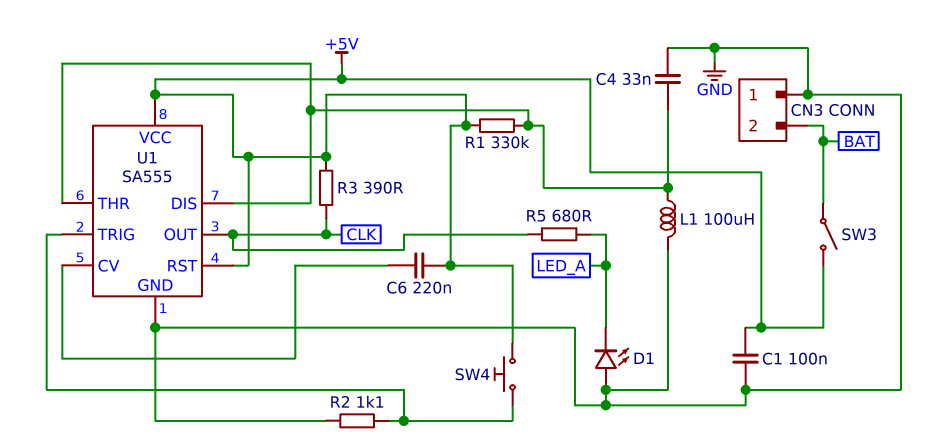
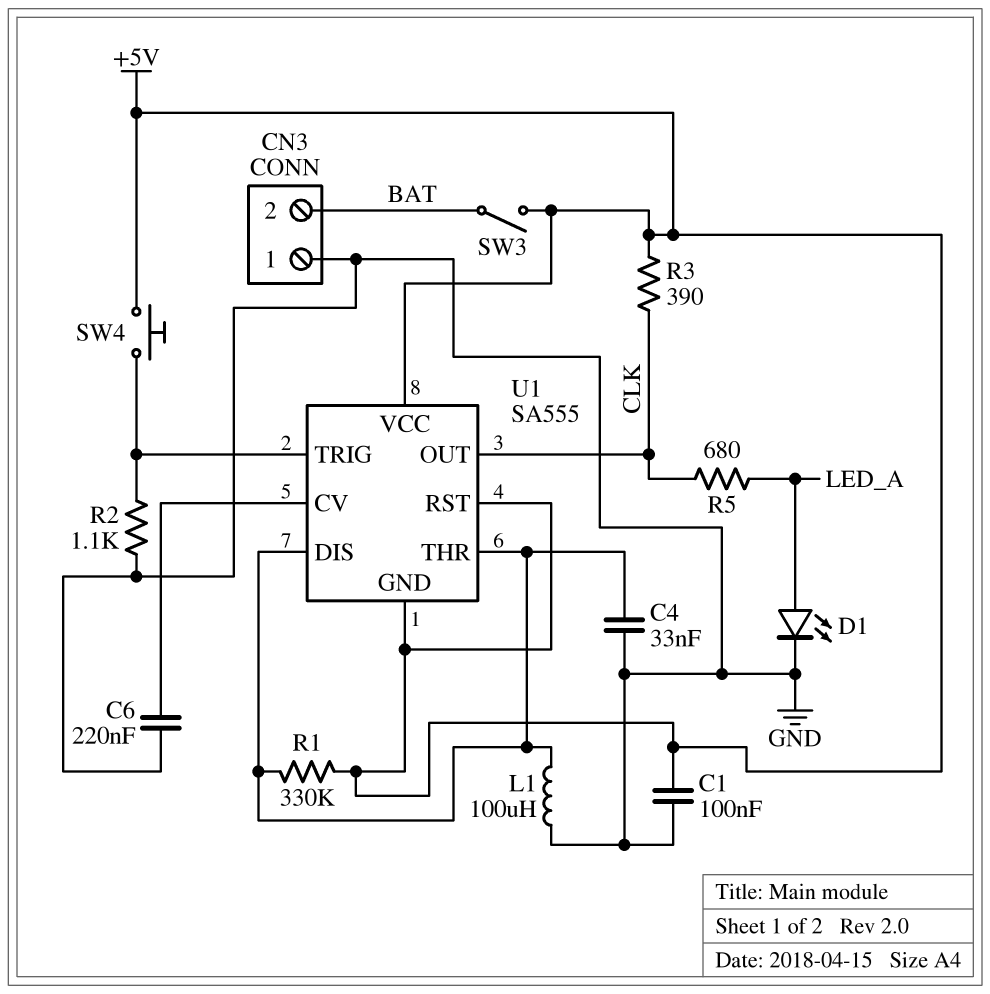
C6: 220nF (+5V, U1/CV) -> 220nF (GND, U1/CV)
D1: LED (A GND, K LED_A) -> LED (A LED_A, K GND)
U1 pin GND: GND -> +5V

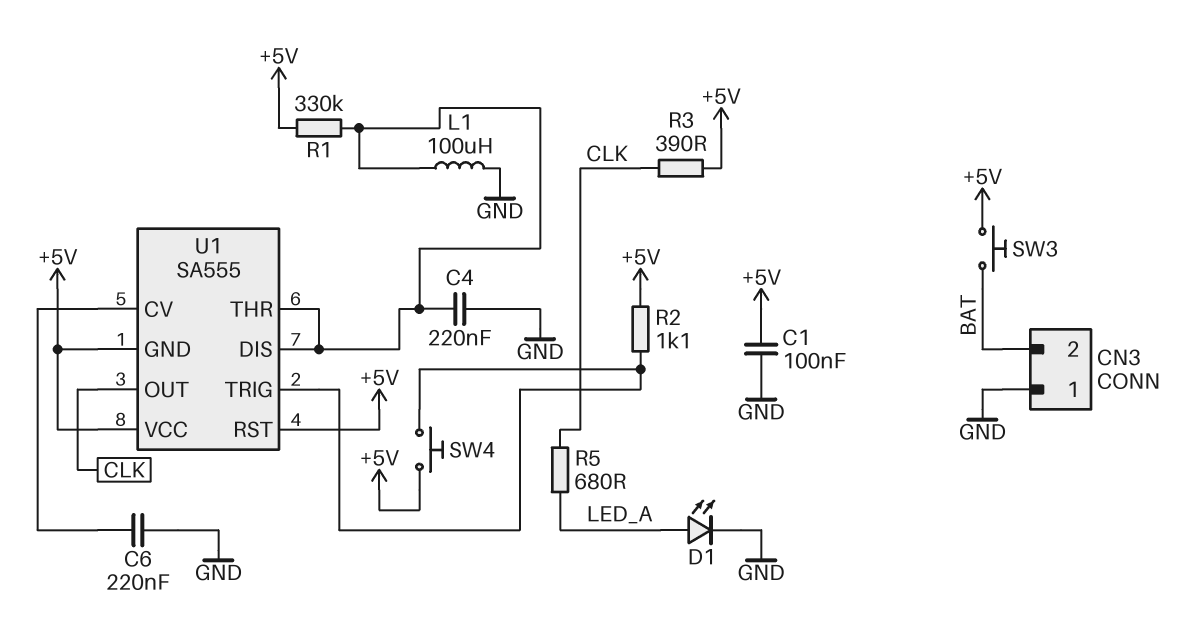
C4: 33nF (GND, U1/DIS) -> 220nF (GND, U1/DIS)
R2: 1.1k (GND, U1/TRIG) -> 1.1k (+5V, U1/TRIG)
SW3: switch (+5V, BAT) -> button (+5V, BAT)

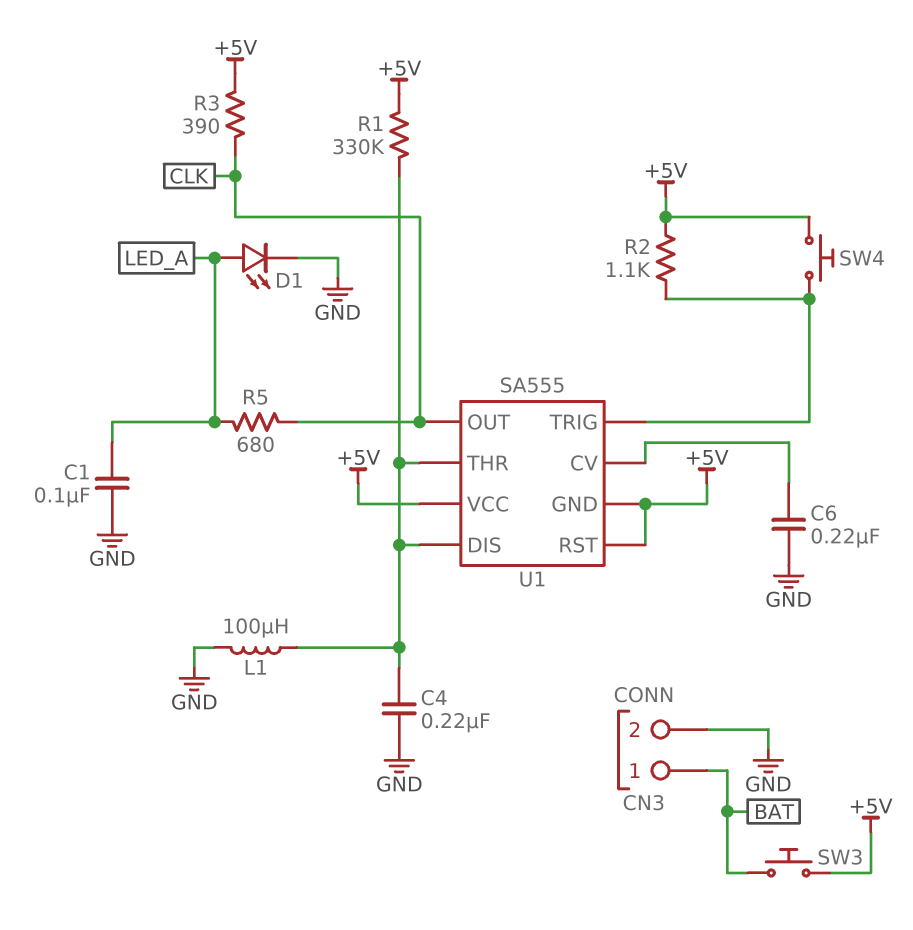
C1: 100nF (+5V, GND) -> 100nF (GND, LED_A)
CN3 pin 1: GND -> BAT
CN3 pin 2: BAT -> GND

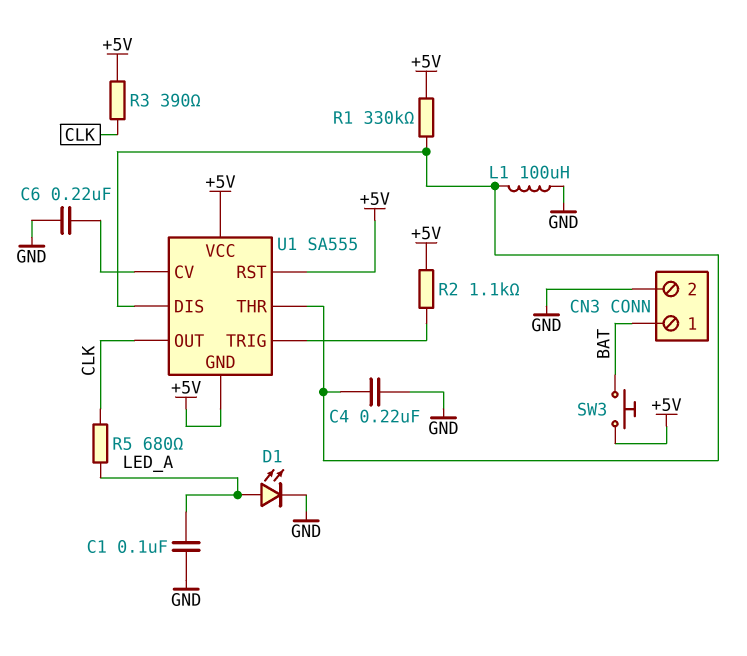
SW4: button (+5V, U1/TRIG) -> none

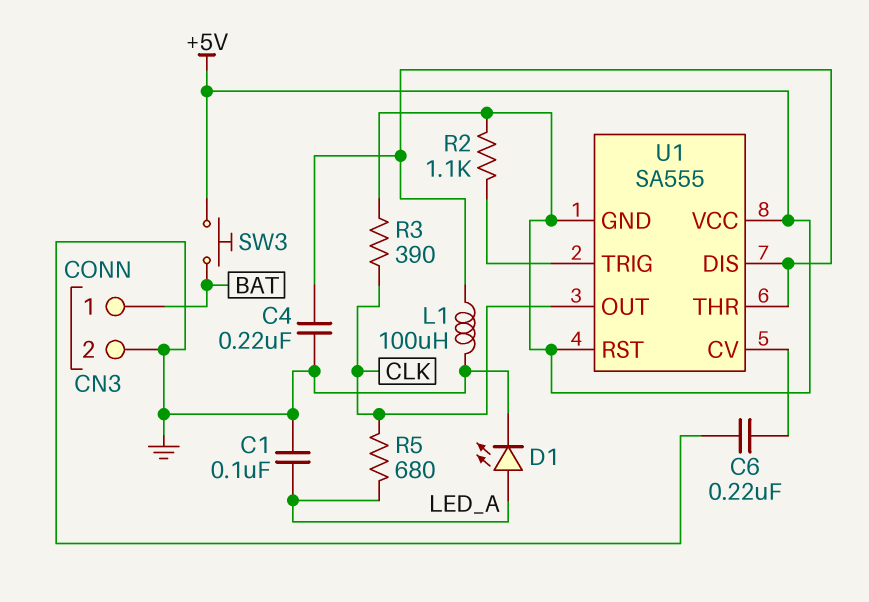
R1: 330k (+5V, U1/DIS) -> none

